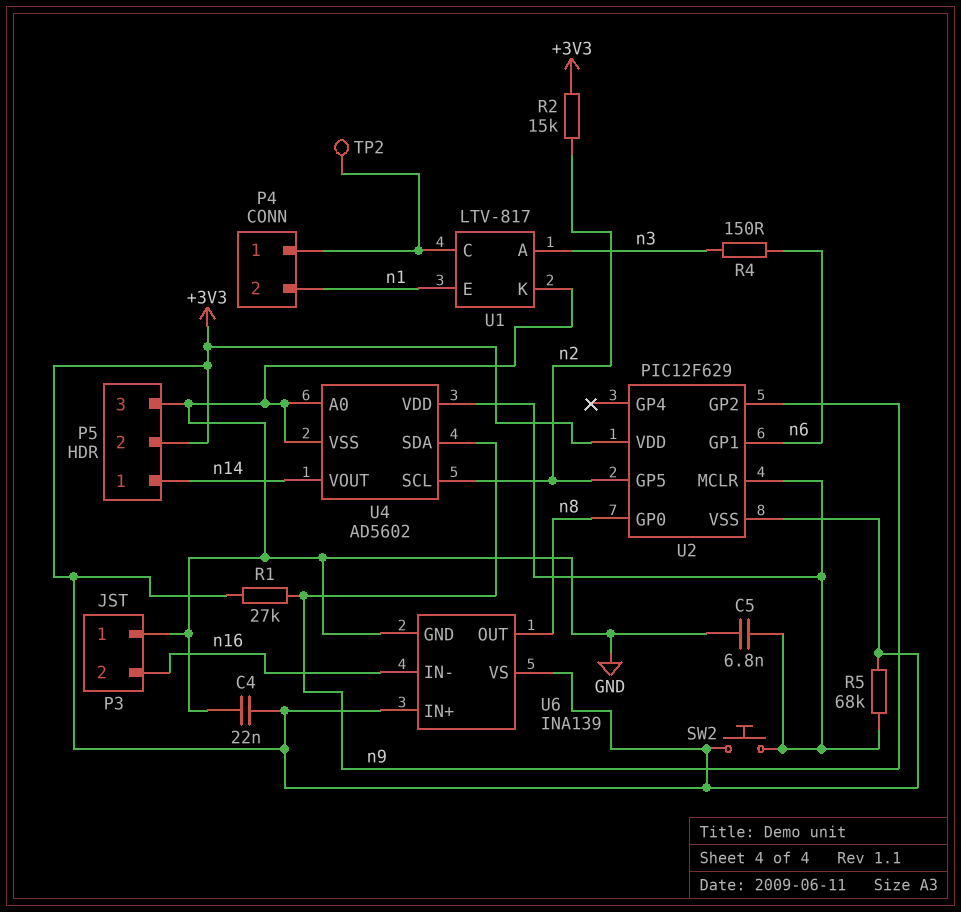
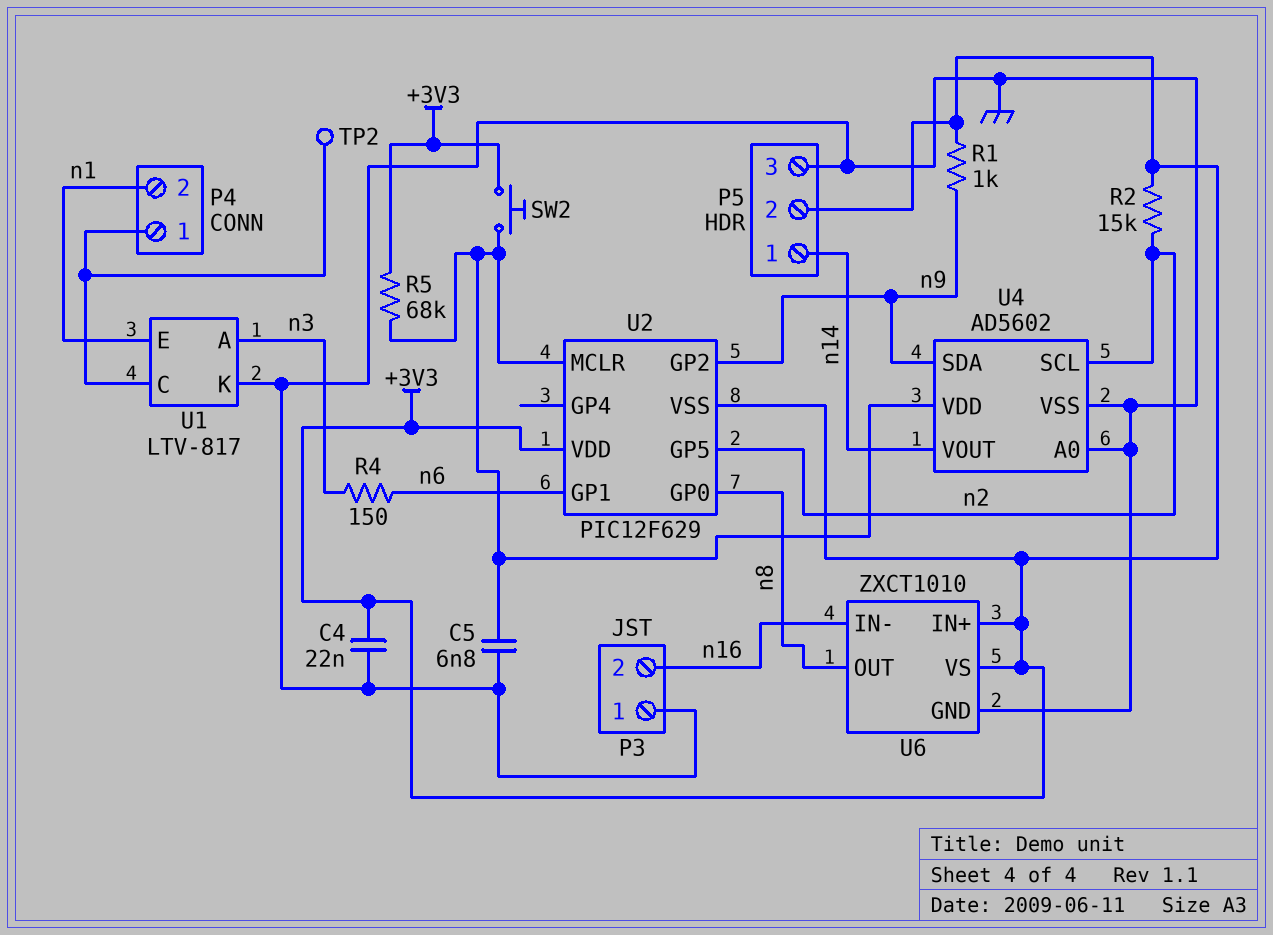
R1: 27k (+3V3, n9) -> 1k (+3V3, n9)
U6: INA139 -> ZXCT1010

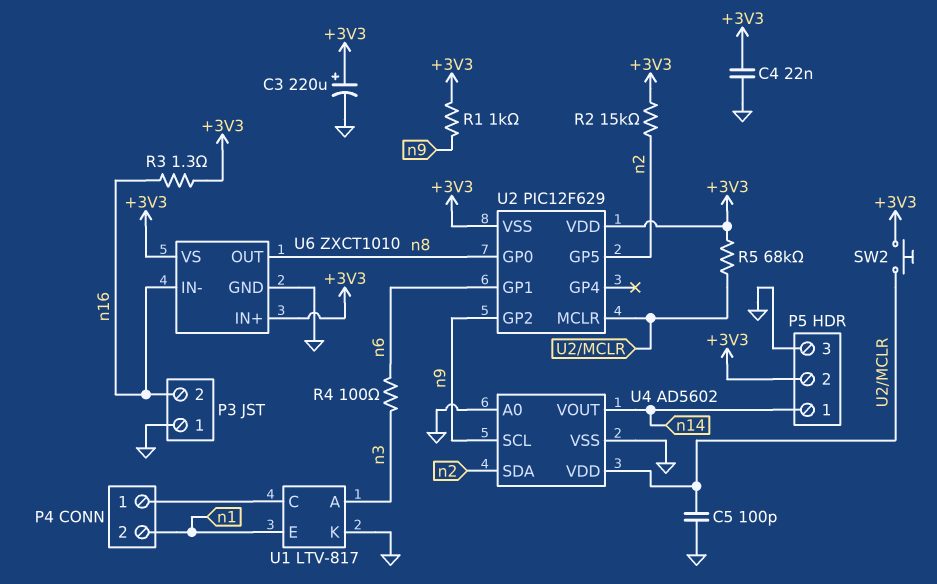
C3: none -> 220uF (plus +3V3, minus GND)
C5: 6.8nF (GND, U2/MCLR) -> 100pF (GND, U2/MCLR)
R3: none -> 1.3 (+3V3, n16)
R4: 150 (n3, n6) -> 100 (n3, n6)
TP2: test point (P4/1) -> none
U4 pin SCL: n2 -> n9
U4 pin SDA: n9 -> n2

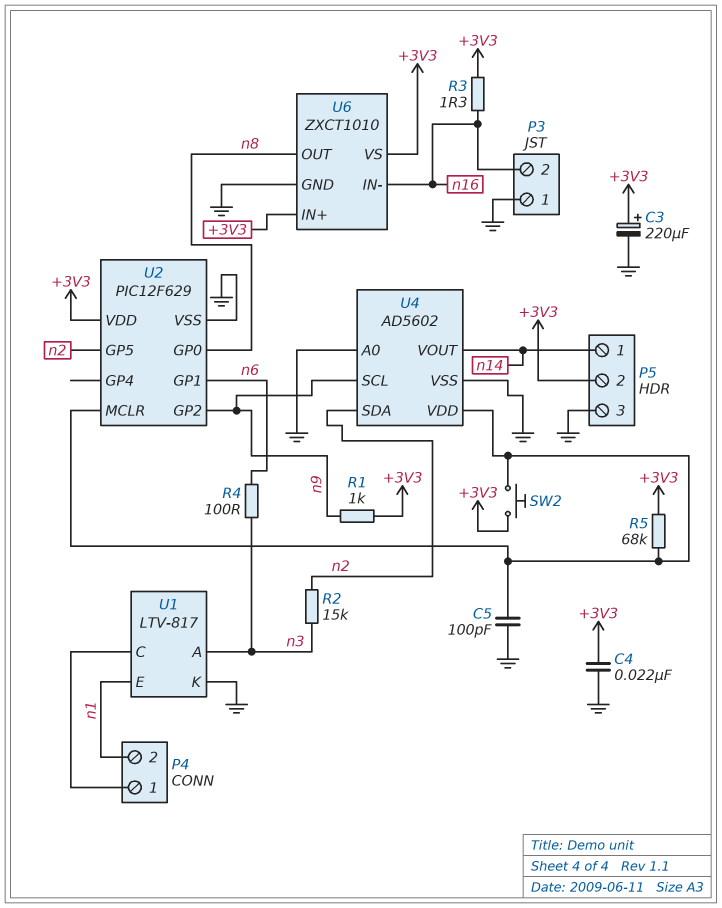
R2: 15k (+3V3, n2) -> 15k (n2, n3)
U2 pin VSS: +3V3 -> GND

